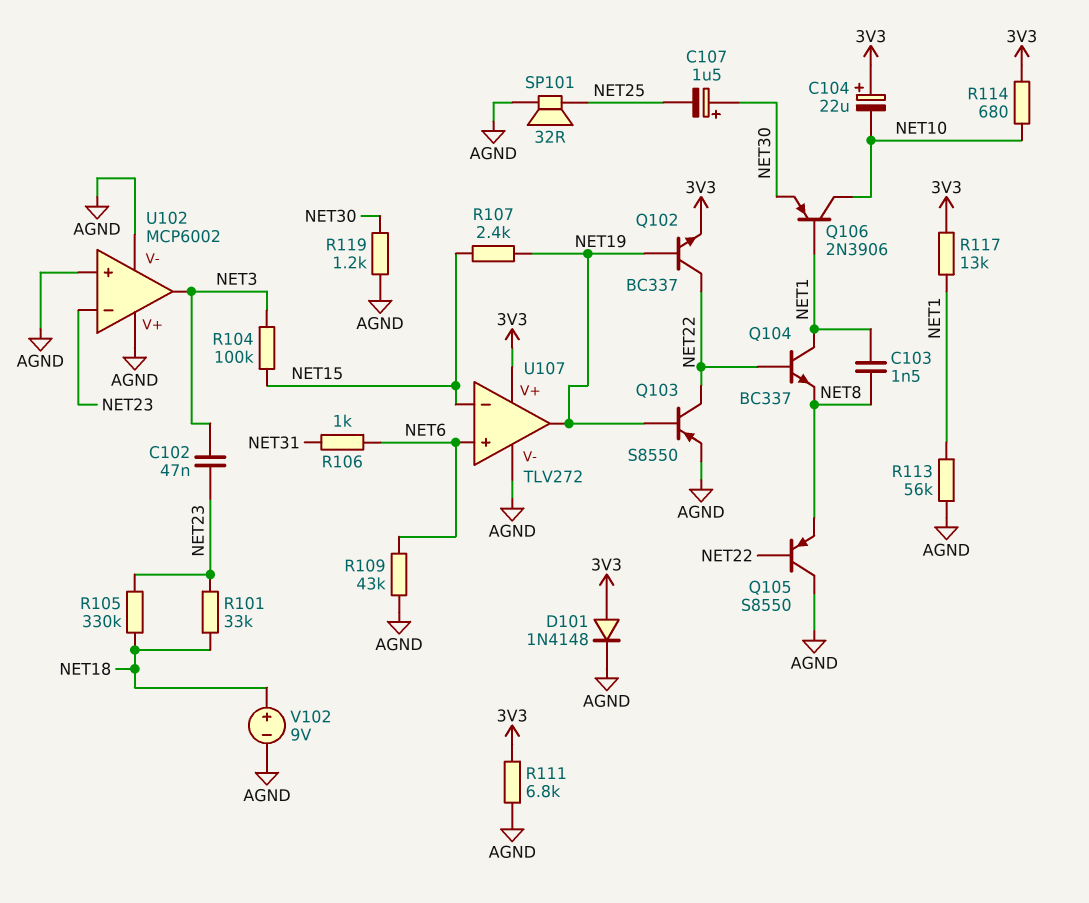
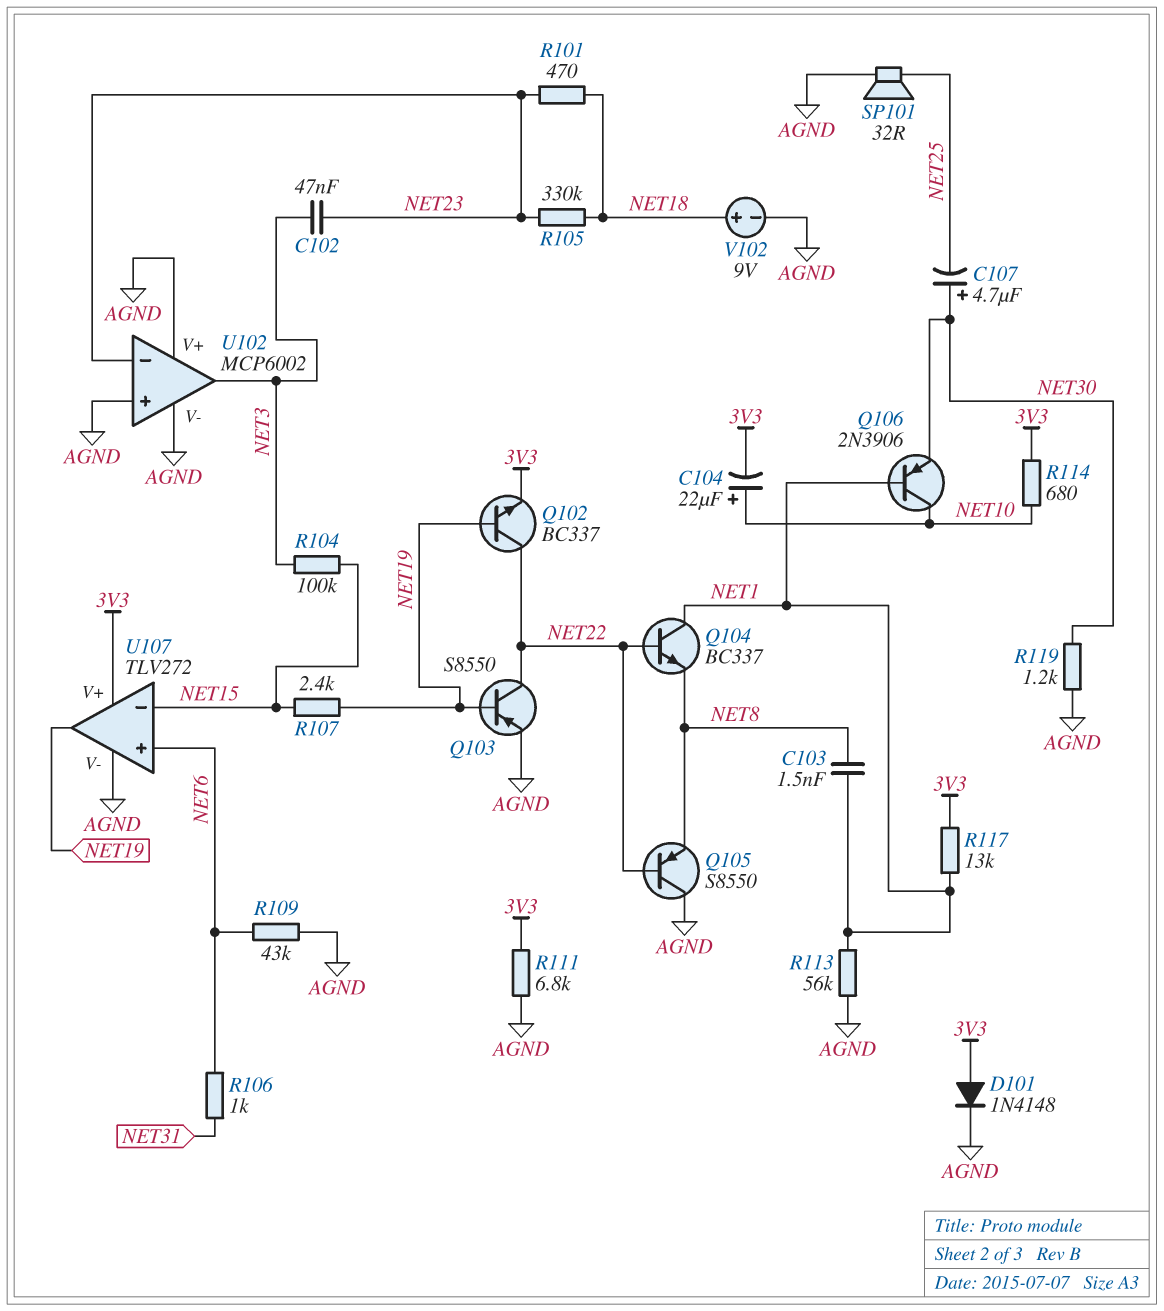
C104: 22uF (plus 3V3, minus NET10) -> 22uF (plus NET10, minus 3V3)
C107: 1.5uF (plus NET30, minus NET25) -> 4.7uF (plus NET30, minus NET25)
R101: 33k (NET18, NET23) -> 470 (NET18, NET23)

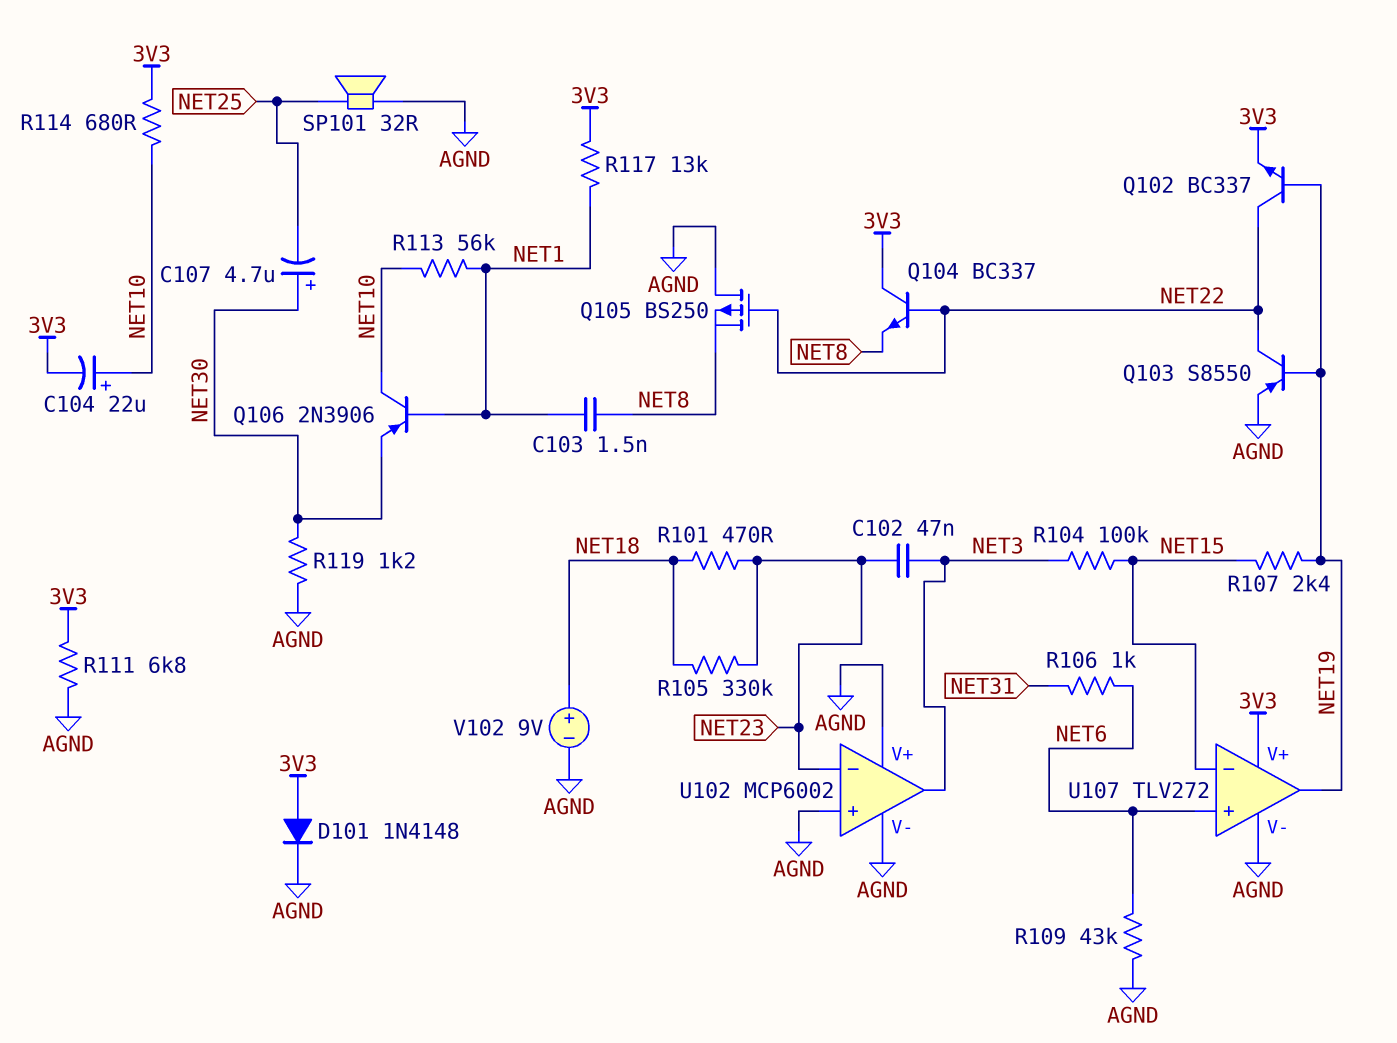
Q104: NPN BC337 (B NET22, C NET1, E NET8) -> NPN BC337 (B NET22, C 3V3, E NET8)
Q105: PNP S8550 (B NET22, C AGND, E NET8) -> PMOS BS250 (G NET22, D AGND, S NET8)
R113: 56k (AGND, NET1) -> 56k (NET1, NET10)

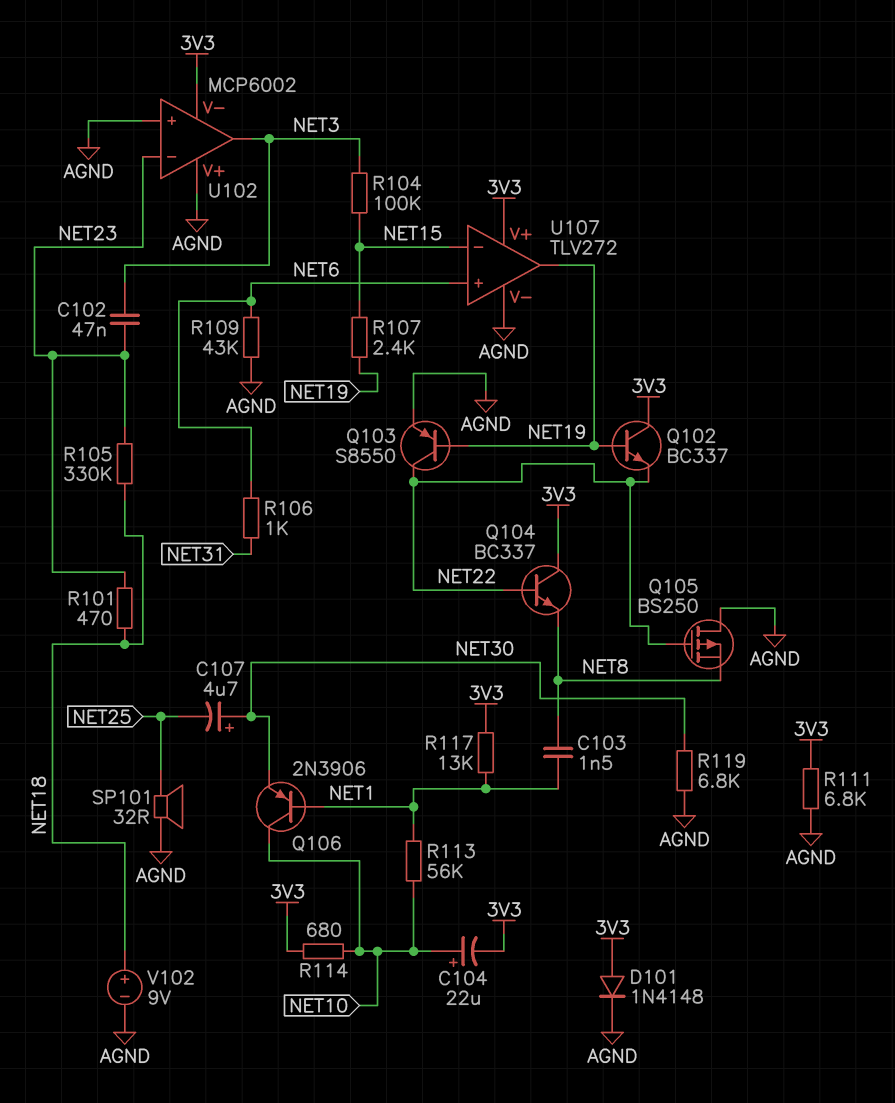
Q102: NPN BC337 (B NET19, C NET22, E 3V3) -> NPN BC337 (B NET19, C 3V3, E NET22)
R119: 1.2k (AGND, NET30) -> 6.8k (AGND, NET30)
U102 pin V-: AGND -> 3V3

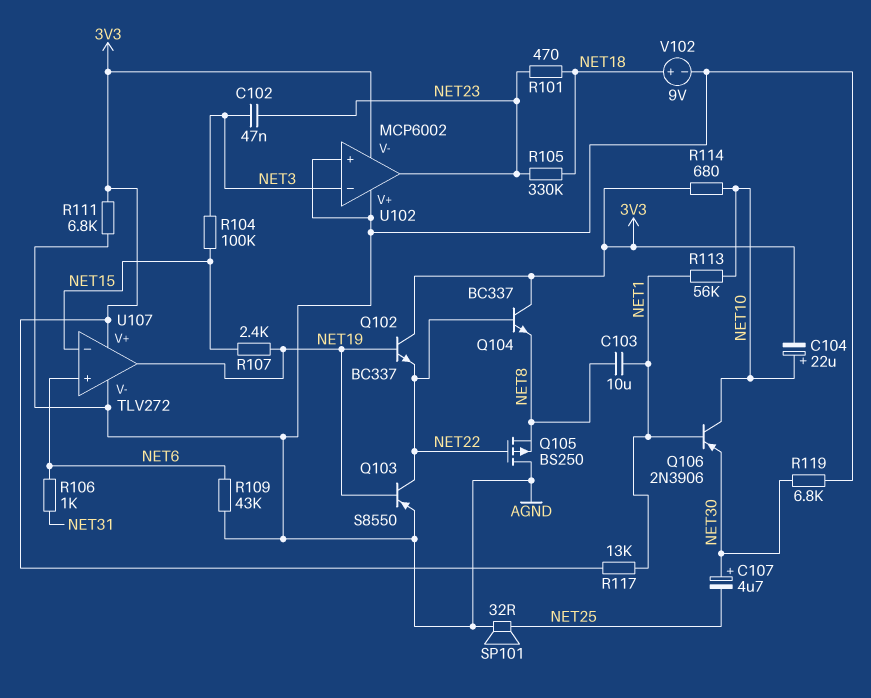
C103: 1.5nF (NET1, NET8) -> 10uF (NET1, NET8)
D101: diode 1N4148 (A 3V3, K AGND) -> none
U102 pin in-: NET23 -> NET3
U102 pin out: NET3 -> NET23

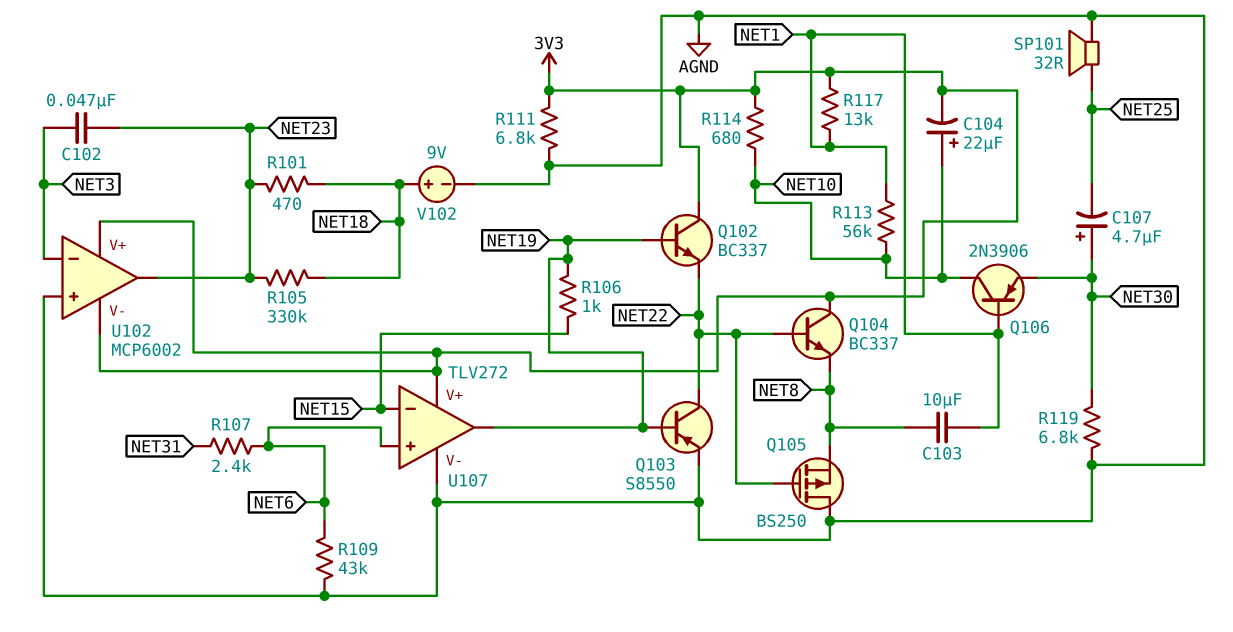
R104: 100k (NET3, NET15) -> none
R106: 1k (NET6, NET31) -> 1k (NET15, NET19)
R107: 2.4k (NET15, NET19) -> 2.4k (NET6, NET31)
U102 pin V+: AGND -> 3V3

